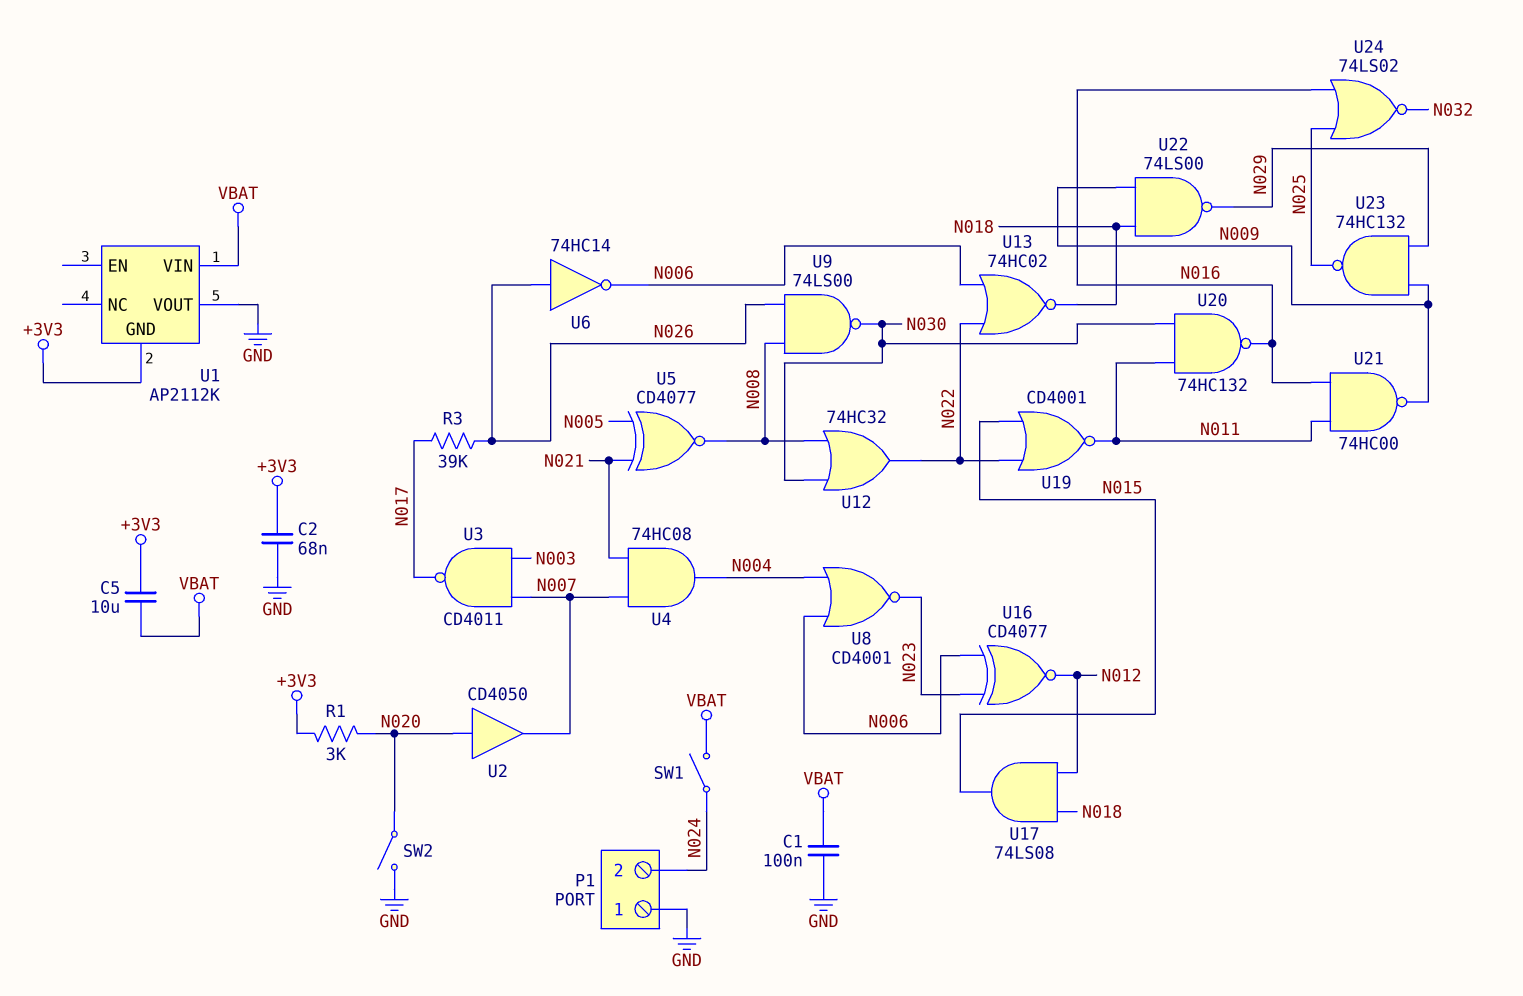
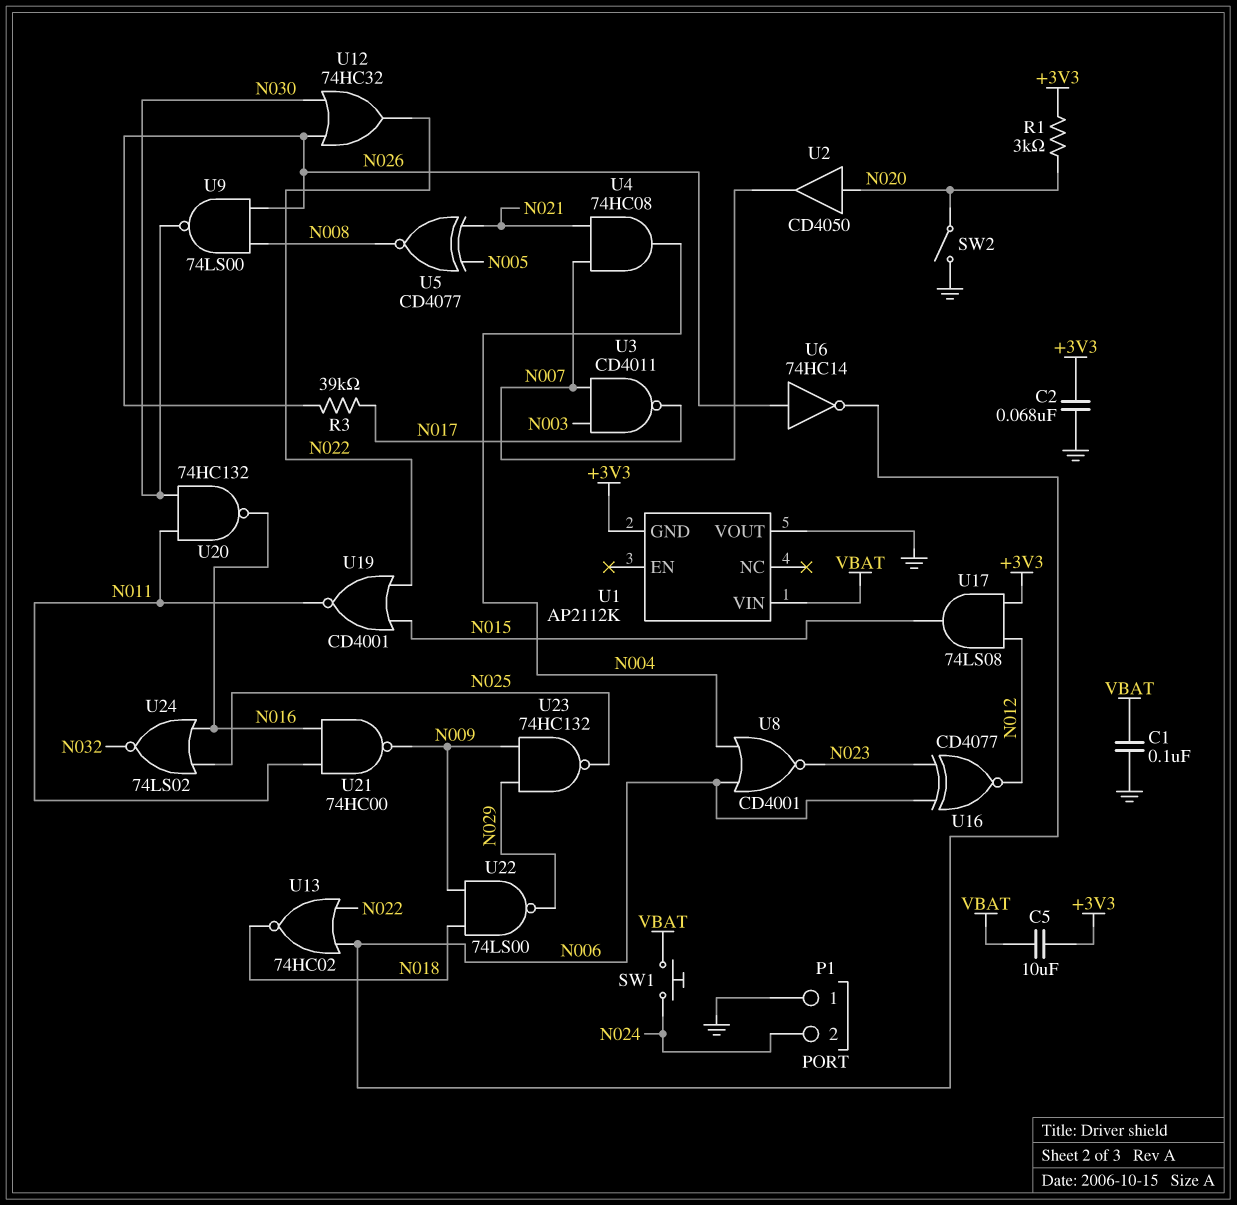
SW1: switch (N024, VBAT) -> button (N024, VBAT)
U12: OR 74HC32 (in N008, in N030, out N022) -> OR 74HC32 (in N026, in N030, out N022)
U17: AND 74LS08 (in N012, in N018, out N015) -> AND 74LS08 (in +3V3, in N012, out N015)

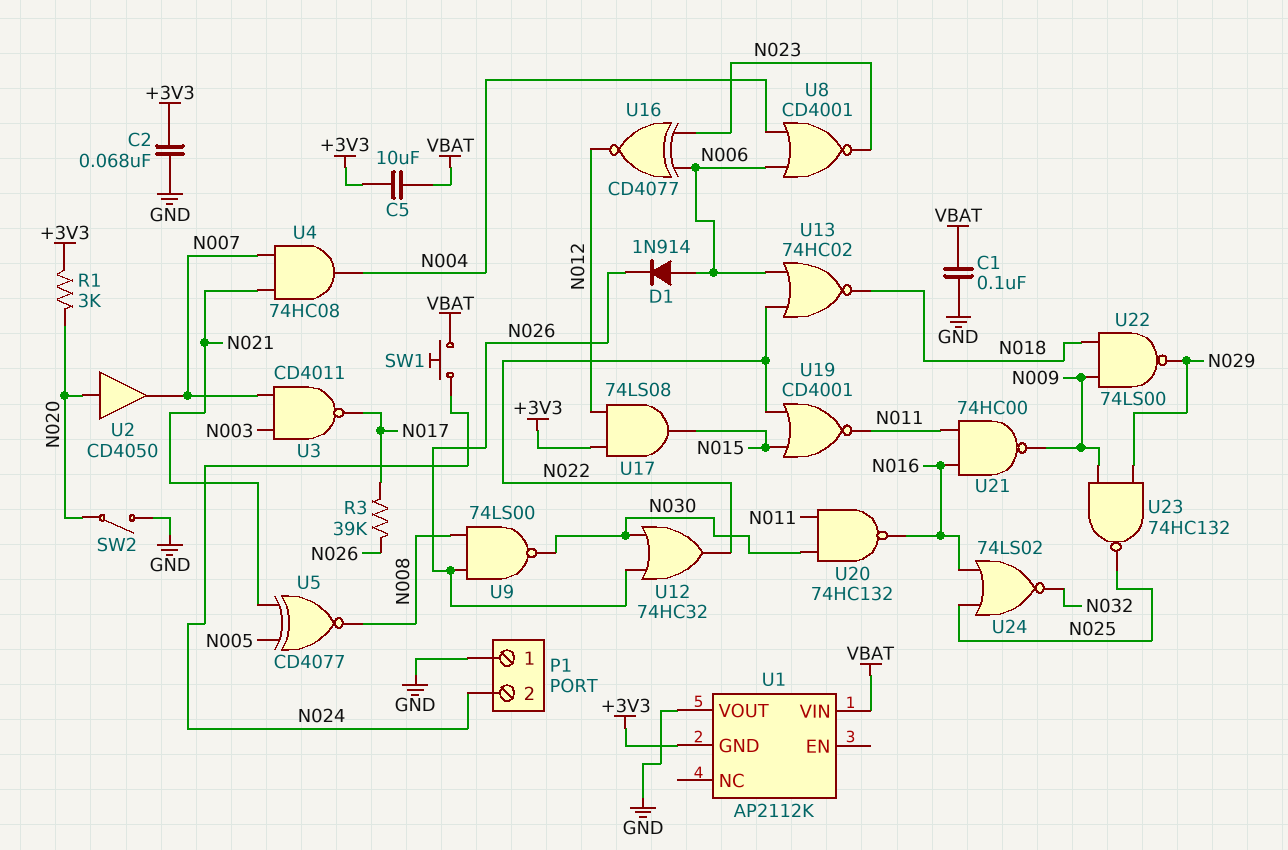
D1: none -> diode 1N914 (A N006, K N026)
U6: NOT 74HC14 (in N026, out N006) -> none

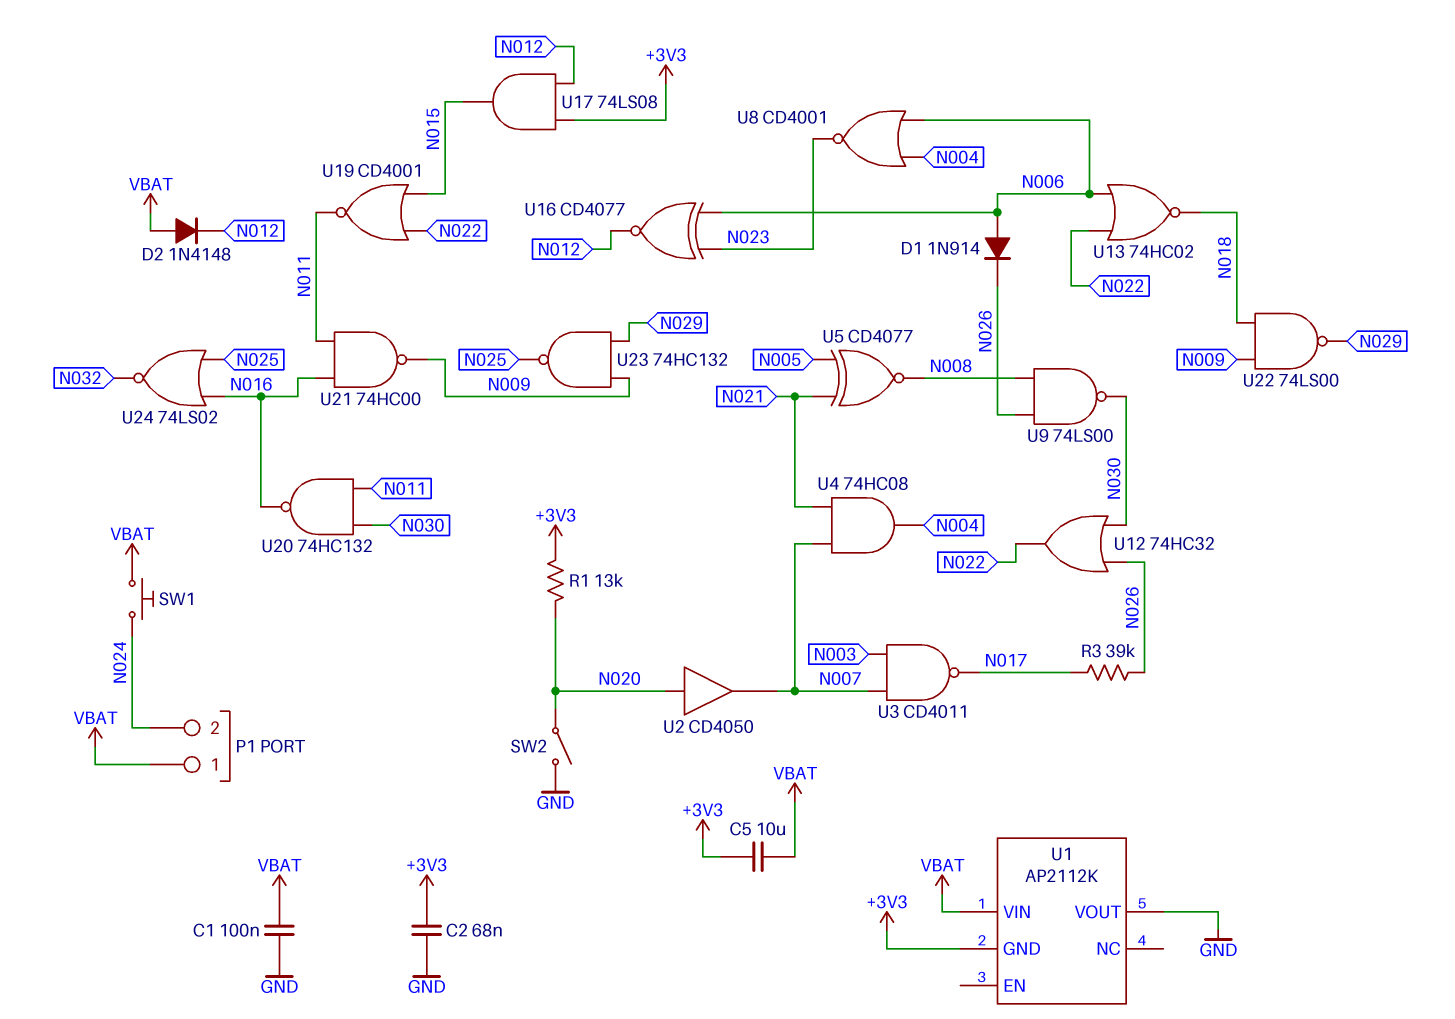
D2: none -> diode 1N4148 (A VBAT, K N012)
P1 pin 1: GND -> VBAT
R1: 3k (+3V3, N020) -> 13k (+3V3, N020)

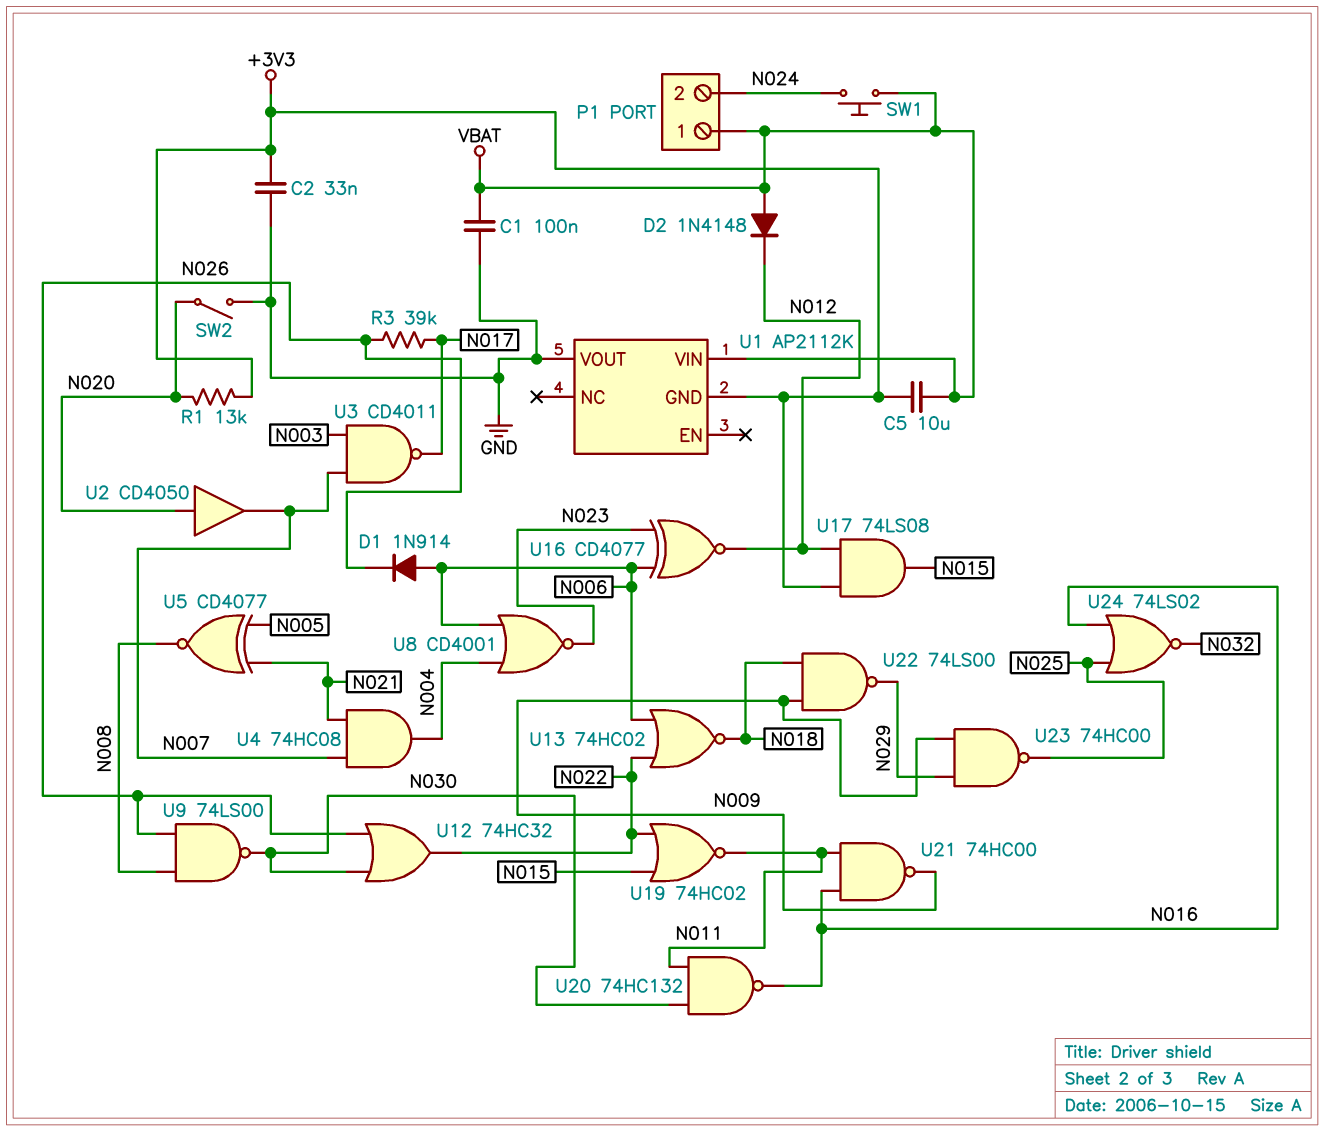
C2: 68nF (+3V3, GND) -> 33nF (+3V3, GND)
U19: NOR CD4001 (in N015, in N022, out N011) -> NOR 74HC02 (in N015, in N022, out N011)
U23: NAND 74HC132 (in N009, in N029, out N025) -> NAND 74HC00 (in N009, in N029, out N025)

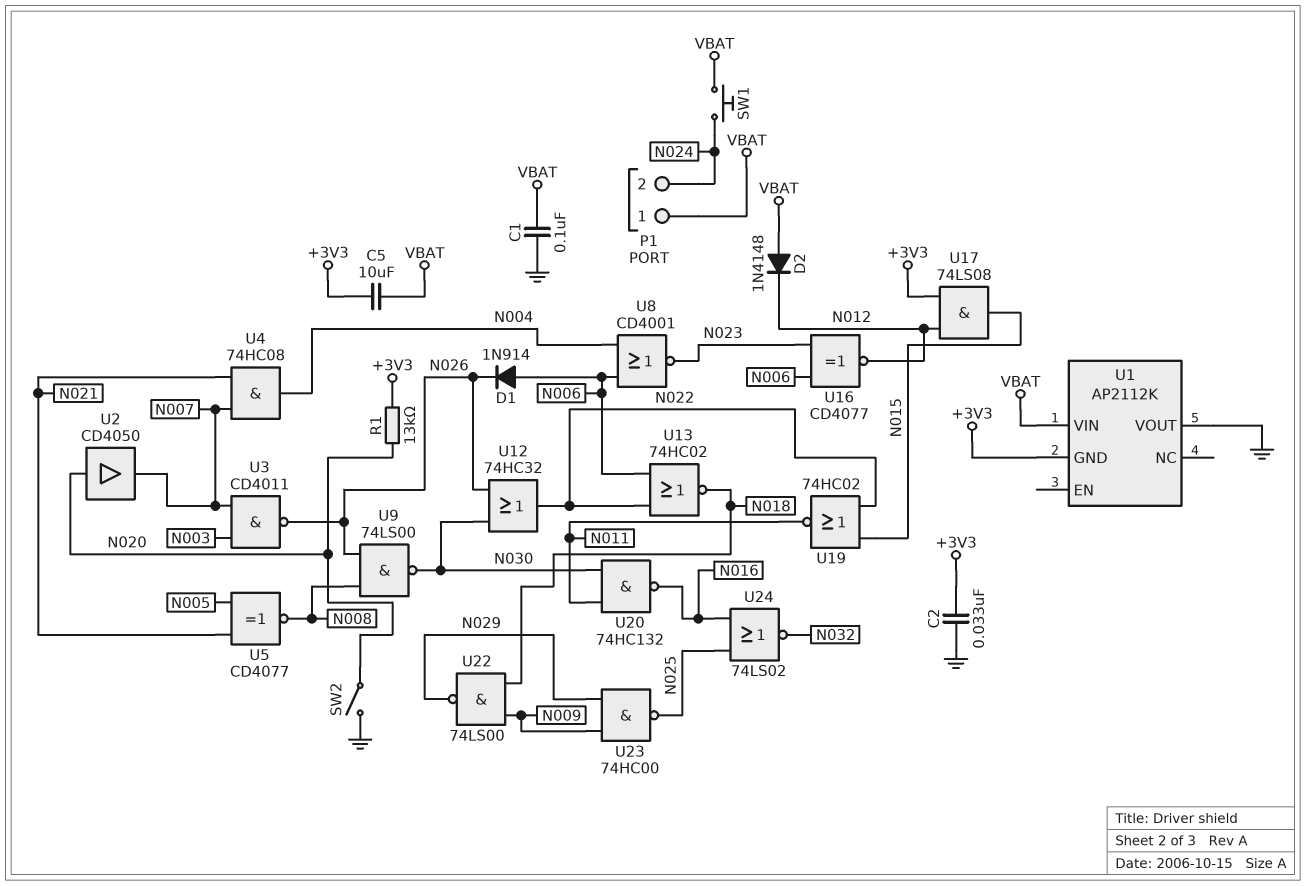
R3: 39k (N017, N026) -> none
U3: NAND CD4011 (in N003, in N007, out N017) -> NAND CD4011 (in N003, in N007, out N026)
U21: NAND 74HC00 (in N011, in N016, out N009) -> none

